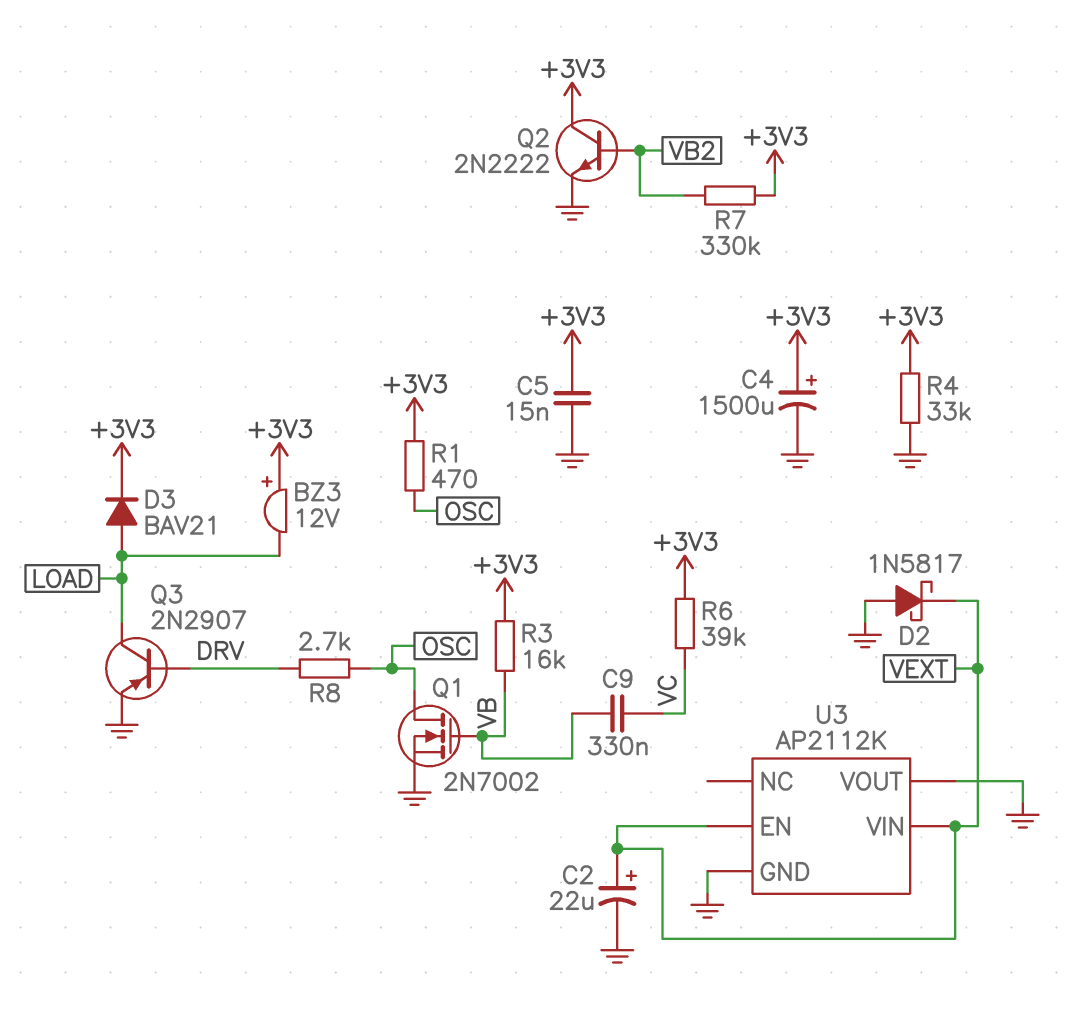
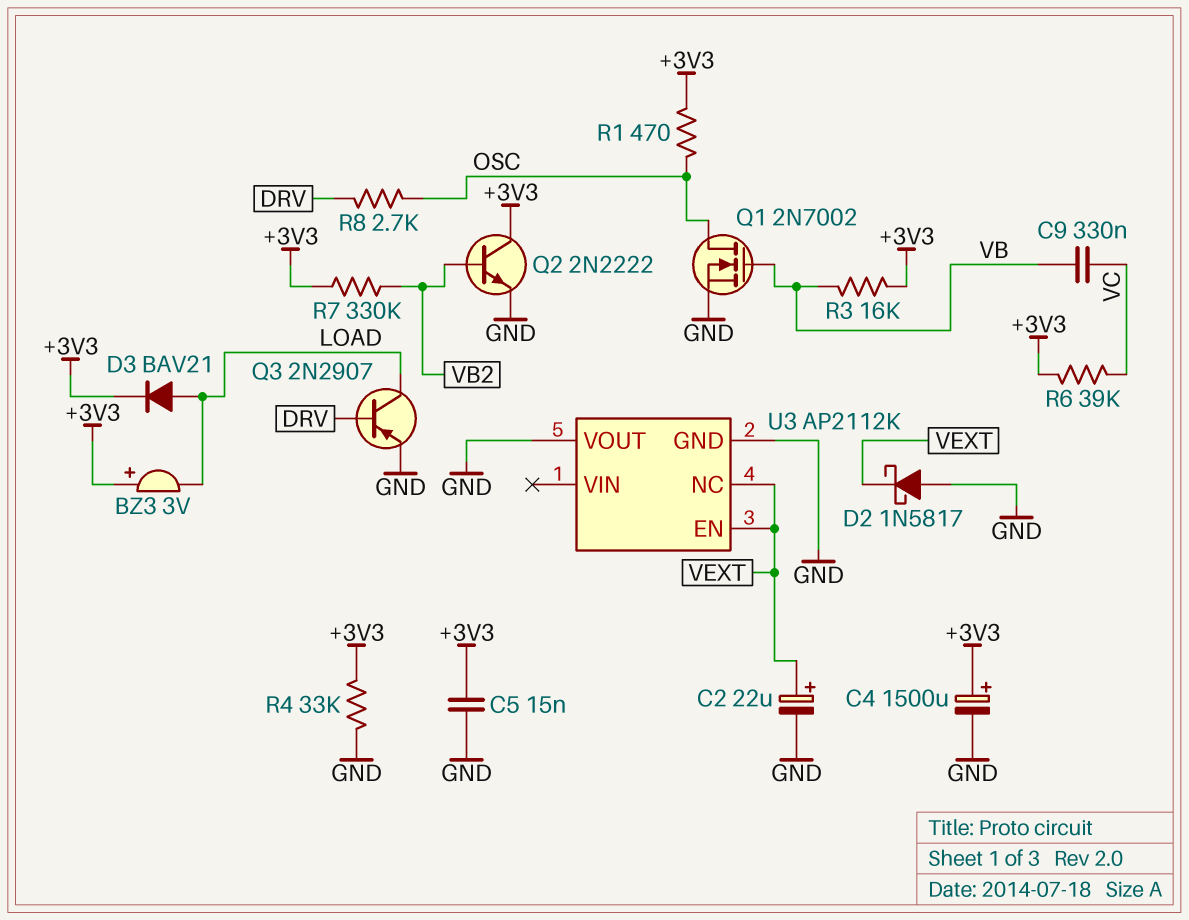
BZ3: buzzer 12V (plus +3V3, minus LOAD) -> buzzer 3V (plus +3V3, minus LOAD)
U3 pin NC: none -> VEXT
U3 pin VIN: VEXT -> none

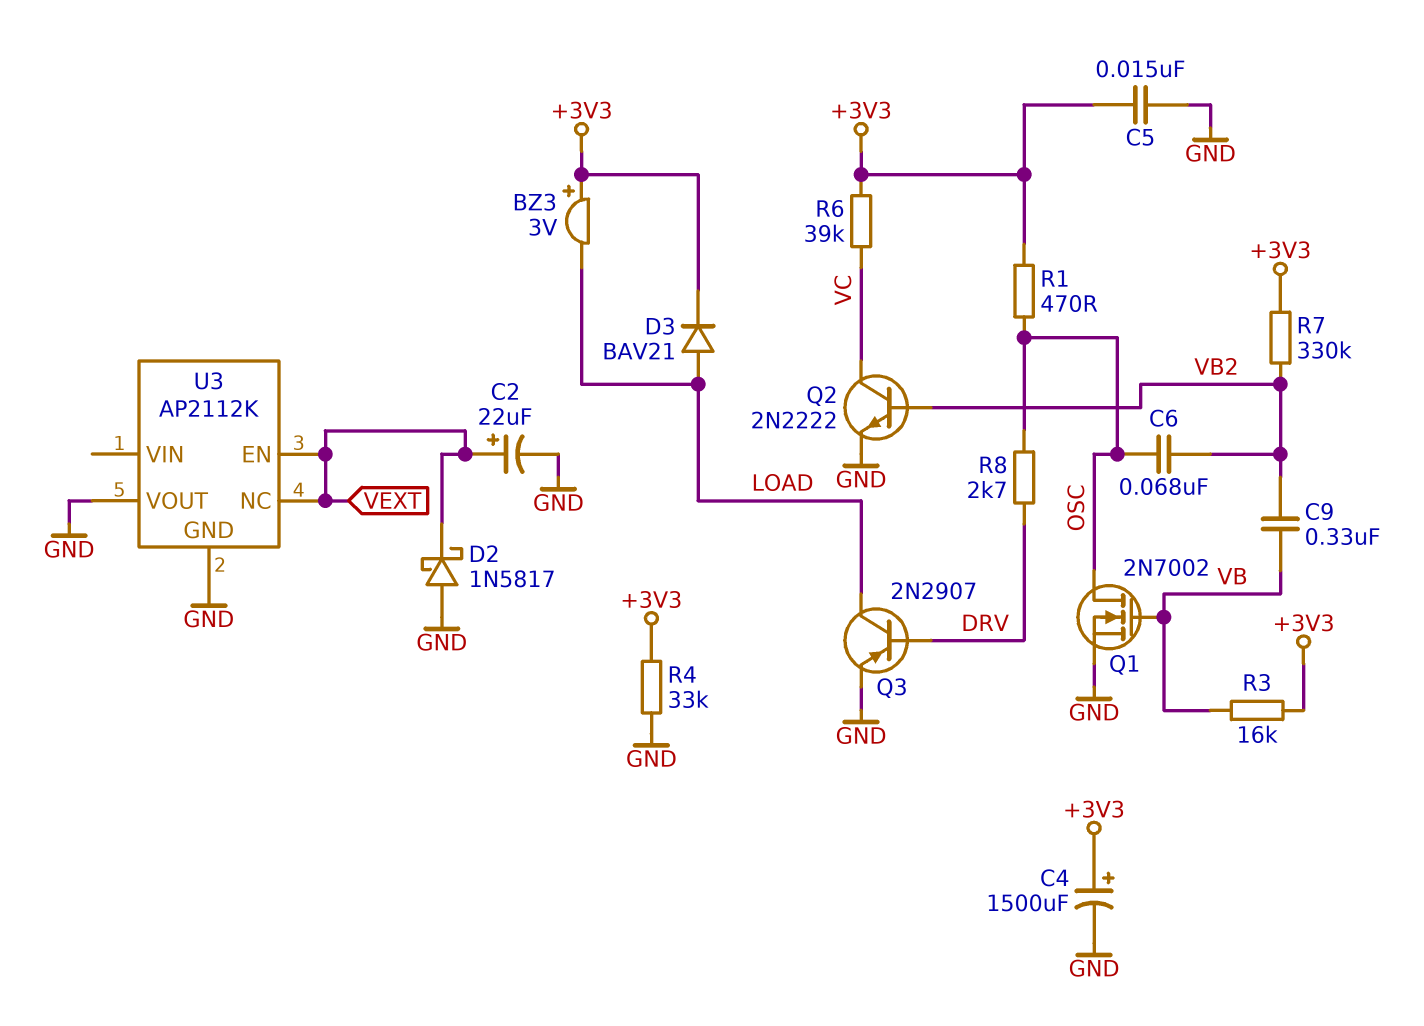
C6: none -> 68nF (OSC, VB2)
C9: 330nF (VB, VC) -> 330nF (VB, VB2)
Q2: NPN 2N2222 (B VB2, C +3V3, E GND) -> NPN 2N2222 (B VB2, C VC, E GND)

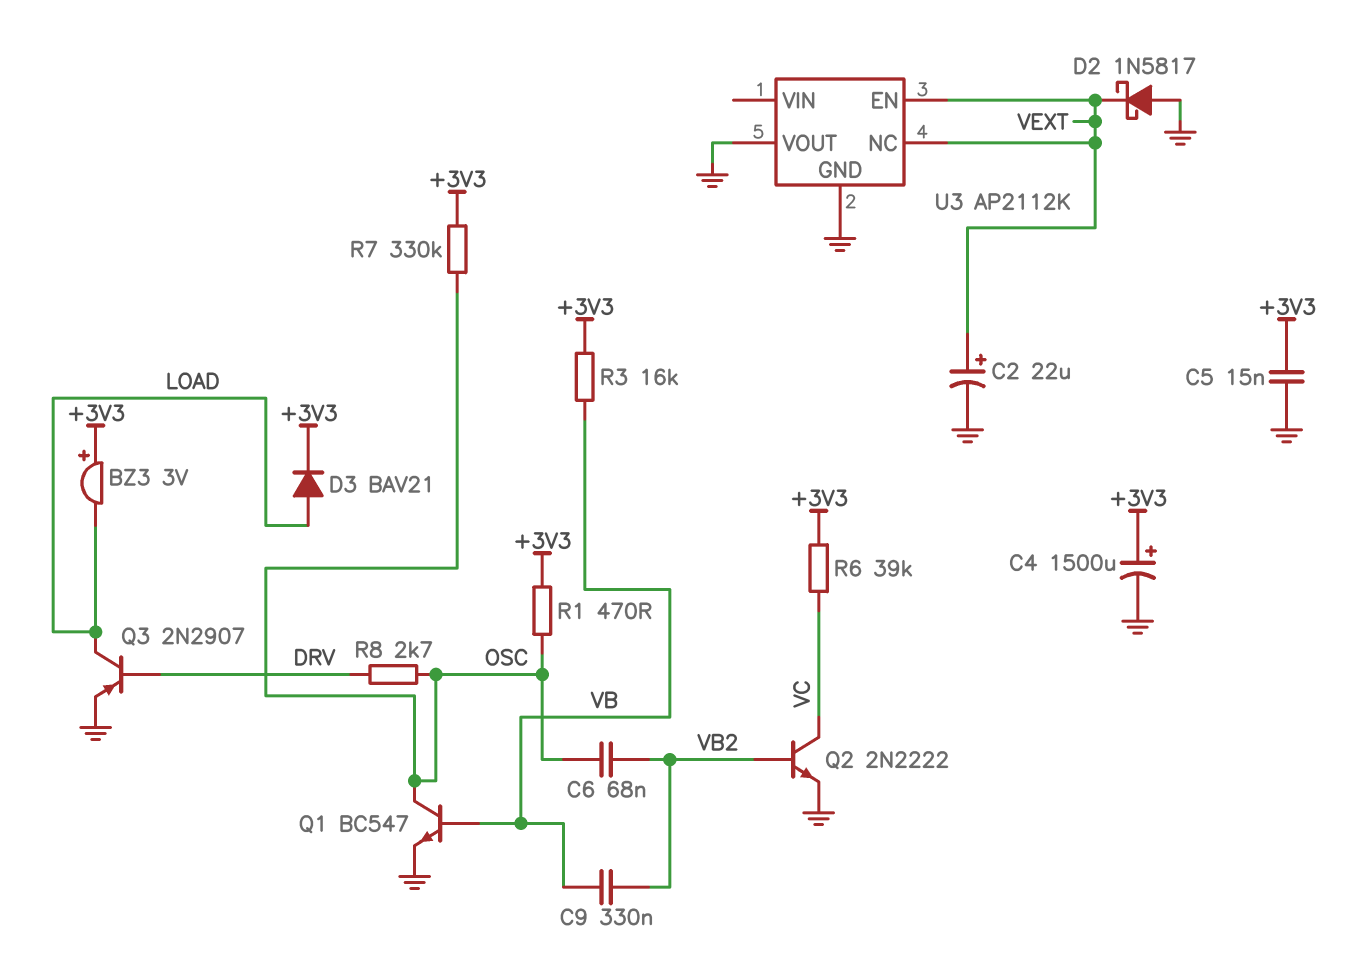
Q1: NMOS 2N7002 (G VB, D OSC, S GND) -> NPN BC547 (B VB, C OSC, E GND)
R4: 33k (+3V3, GND) -> none
R7: 330k (+3V3, VB2) -> 330k (+3V3, OSC)

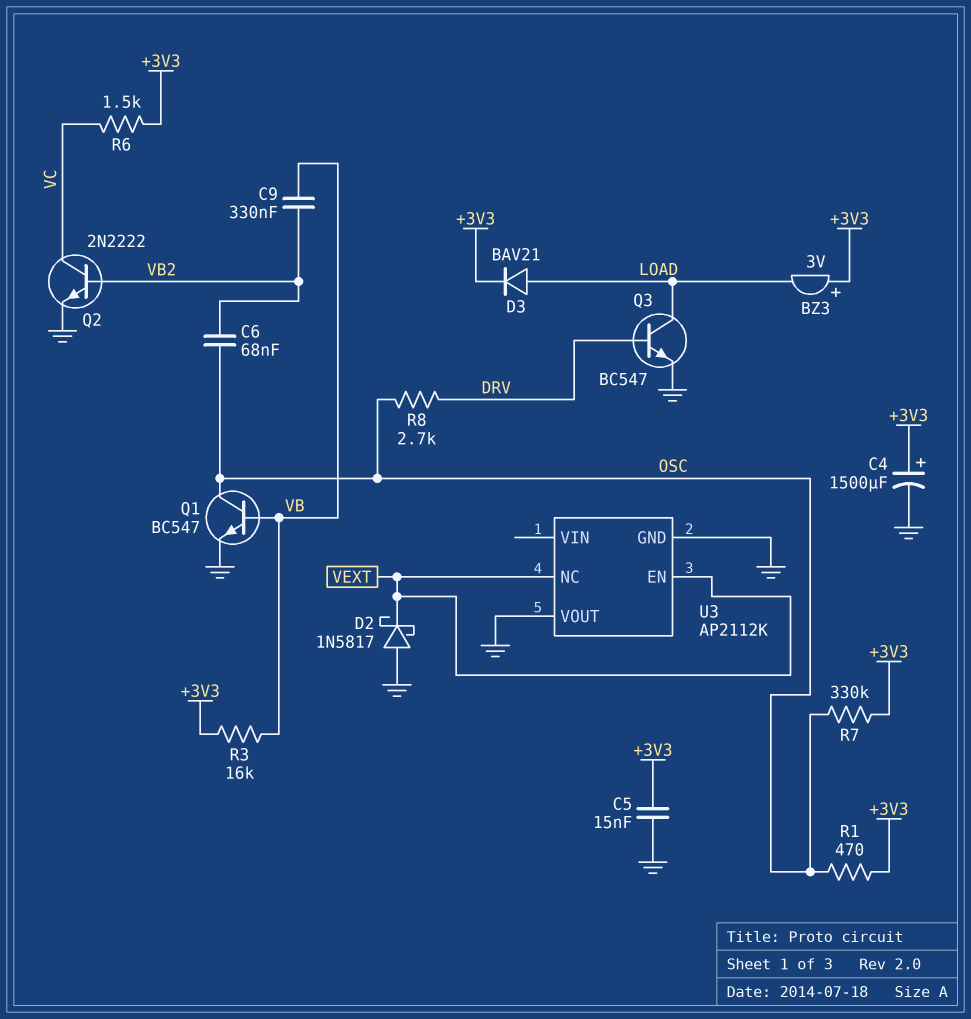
C2: 22uF (plus VEXT, minus GND) -> none
Q3: PNP 2N2907 (B DRV, C LOAD, E GND) -> NPN BC547 (B DRV, C LOAD, E GND)
R6: 39k (+3V3, VC) -> 1.5k (+3V3, VC)

